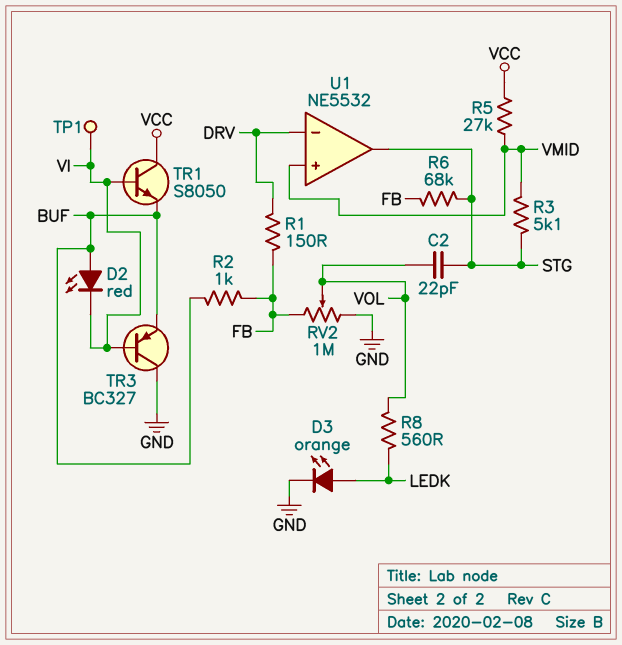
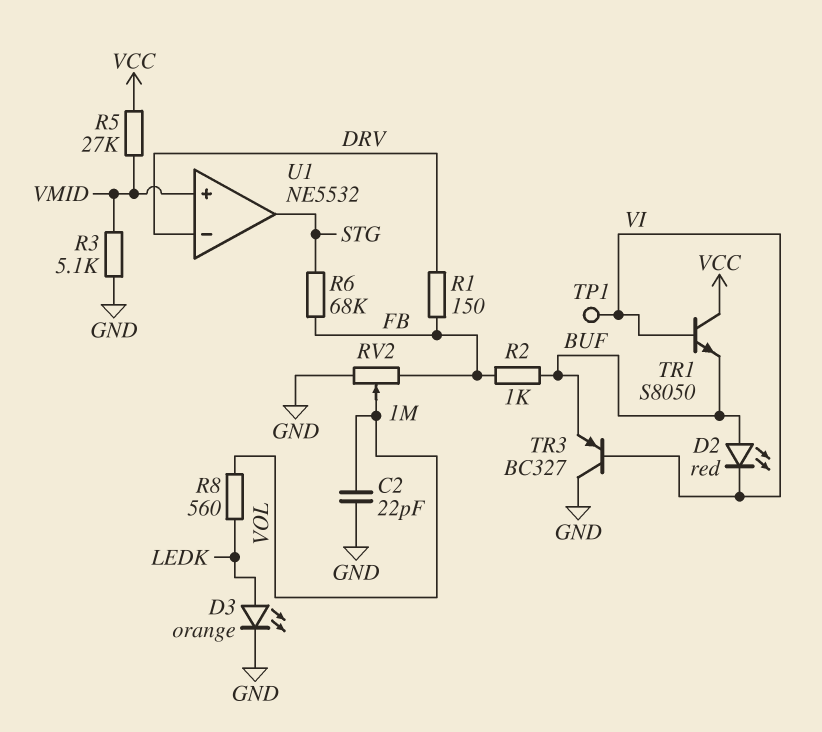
C2: 22pF (STG, VOL) -> 22pF (GND, VOL)
R3: 5.1k (STG, VMID) -> 5.1k (GND, VMID)

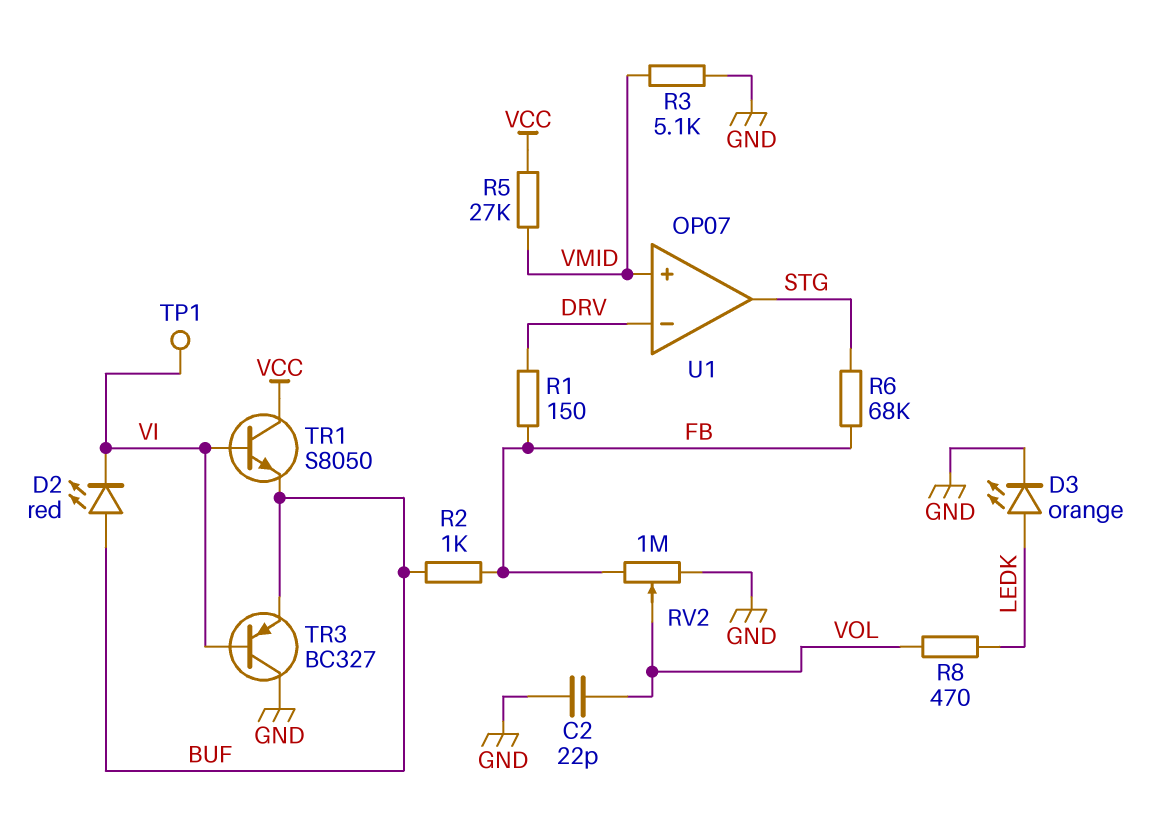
R8: 560 (LEDK, VOL) -> 470 (LEDK, VOL)
U1: NE5532 -> OP07

